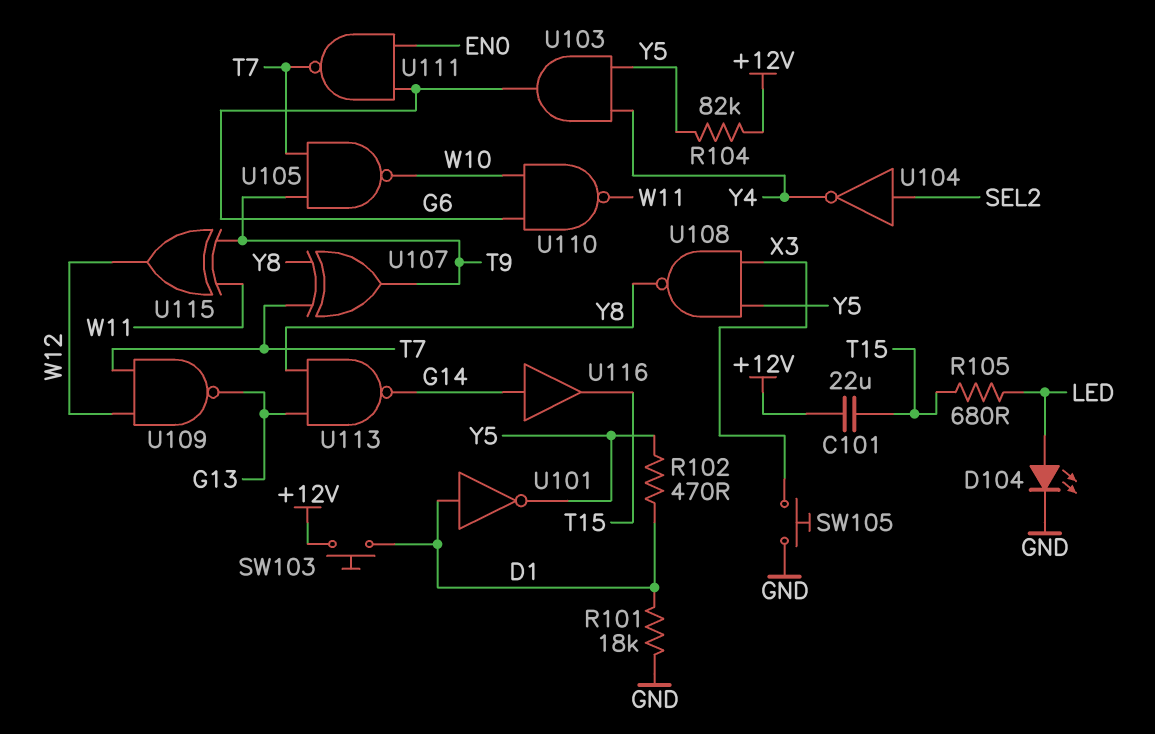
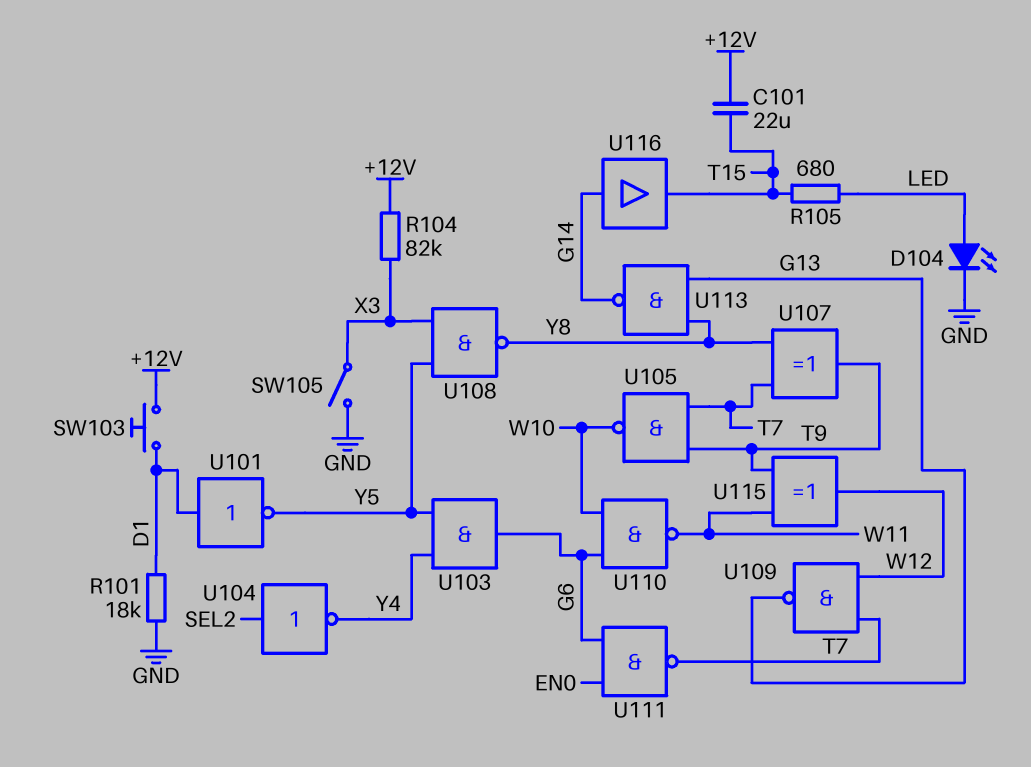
R102: 470 (D1, Y5) -> none
R104: 82k (+12V, Y5) -> 82k (+12V, X3)
SW105: button (GND, X3) -> switch (GND, X3)

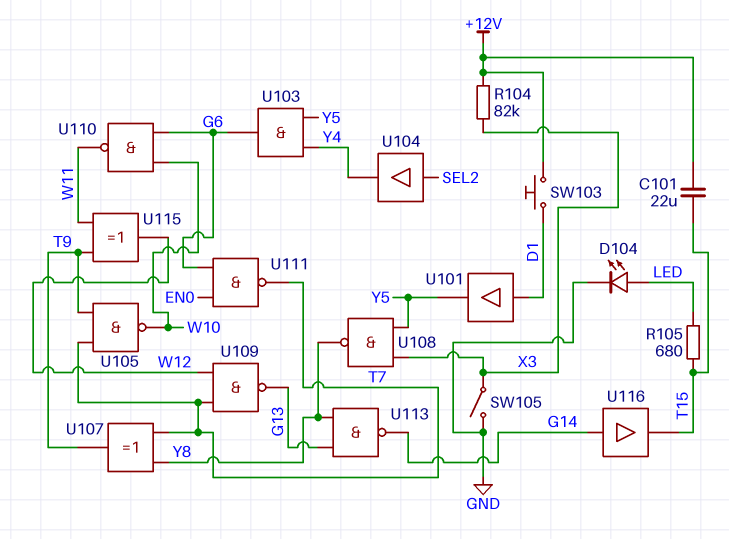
R101: 18k (D1, GND) -> none
U101: NOT (in D1, out Y5) -> buffer (in D1, out Y5)
U104: NOT (in SEL2, out Y4) -> buffer (in SEL2, out Y4)

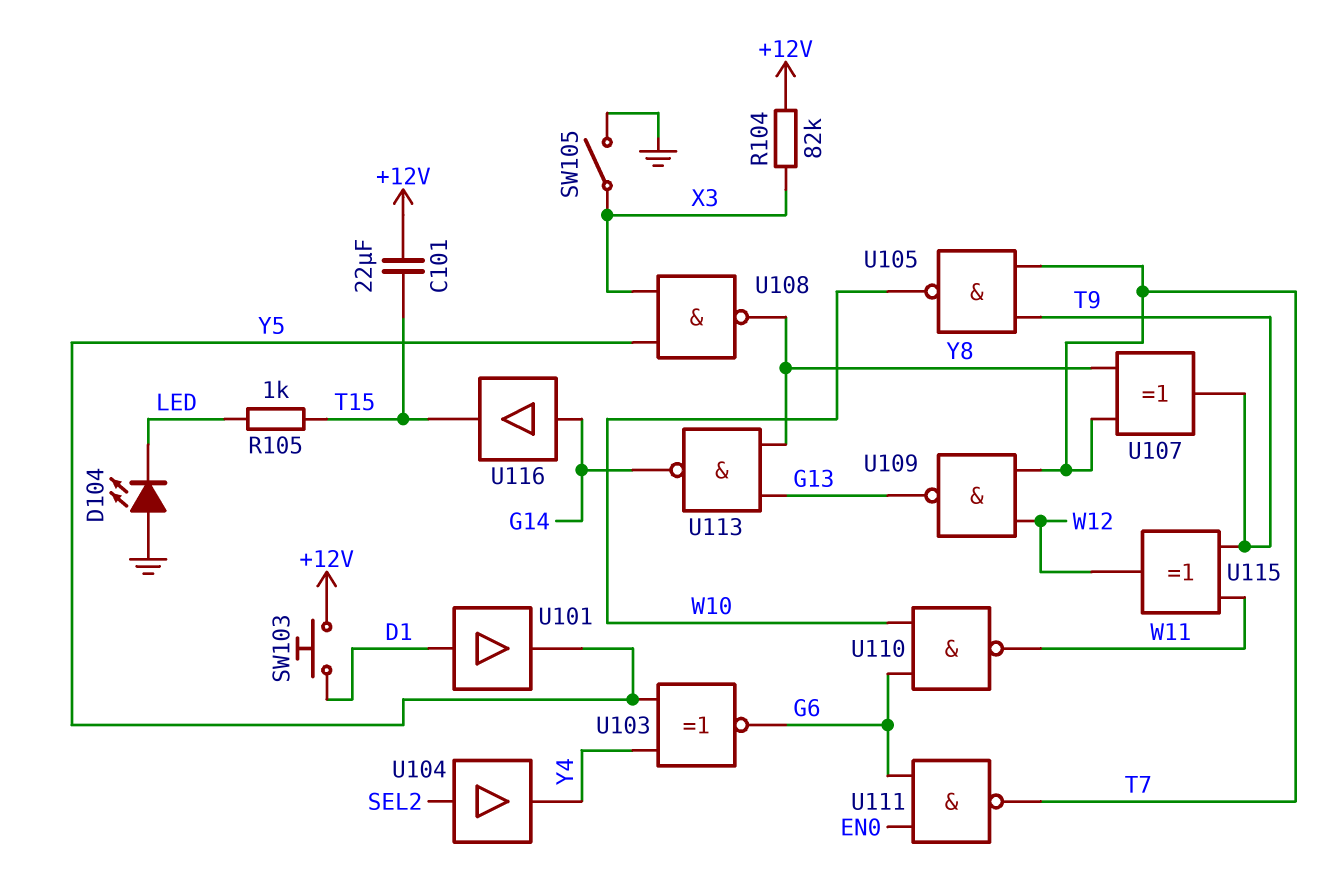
D104: LED (A LED, K GND) -> LED (A GND, K LED)
R105: 680 (LED, T15) -> 1k (LED, T15)
U103: AND (in Y4, in Y5, out G6) -> XNOR (in Y4, in Y5, out G6)

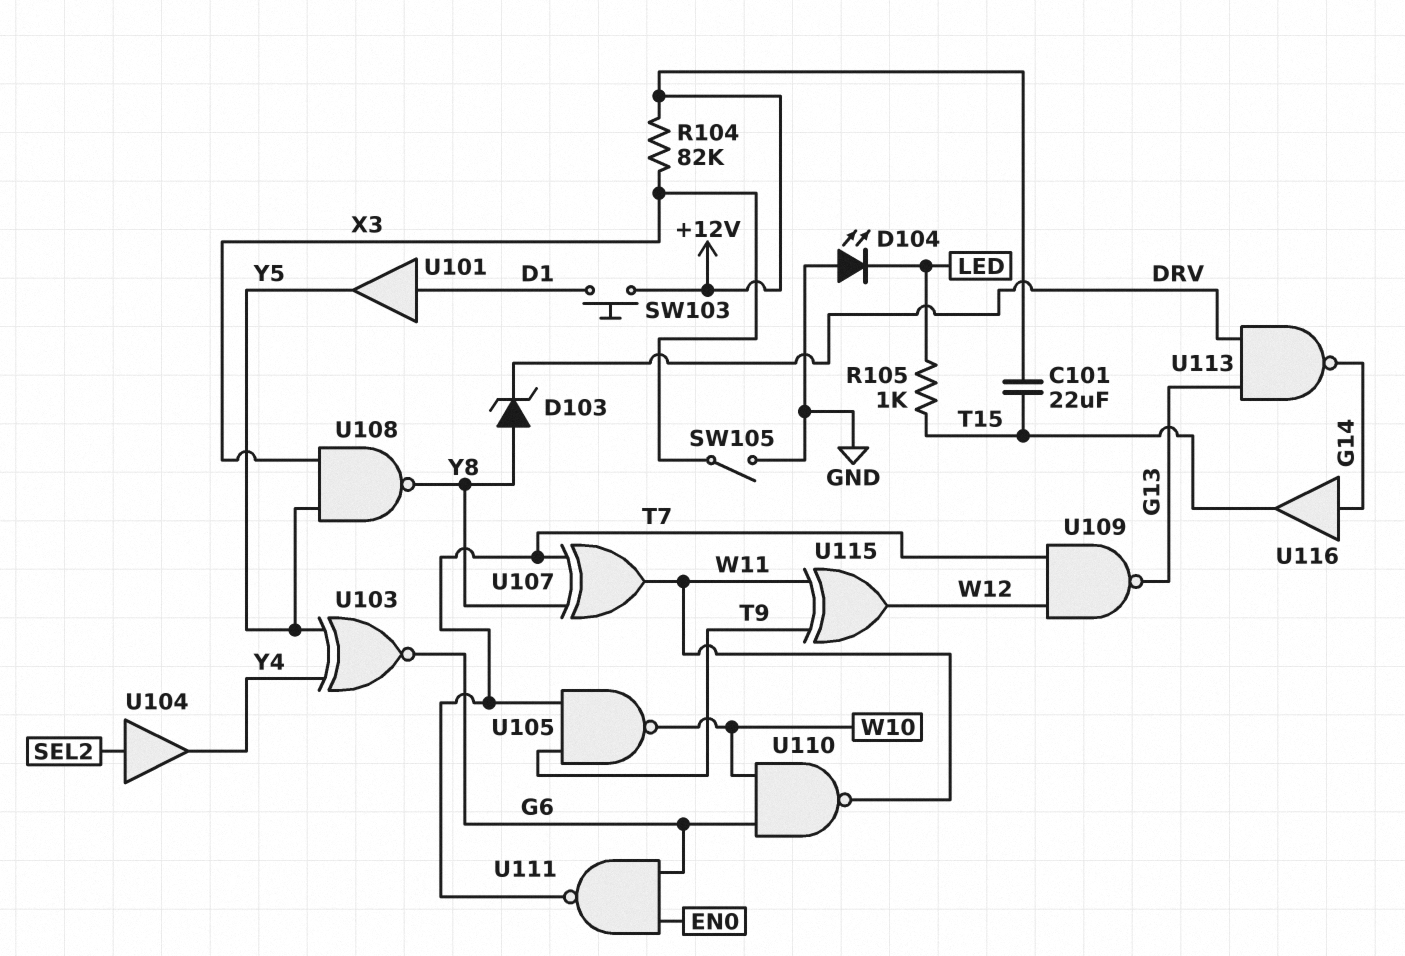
D103: none -> zener (A Y8, K DRV)
U107: XOR (in T7, in Y8, out T9) -> XOR (in T7, in Y8, out W11)
U113: NAND (in G13, in Y8, out G14) -> NAND (in DRV, in G13, out G14)

